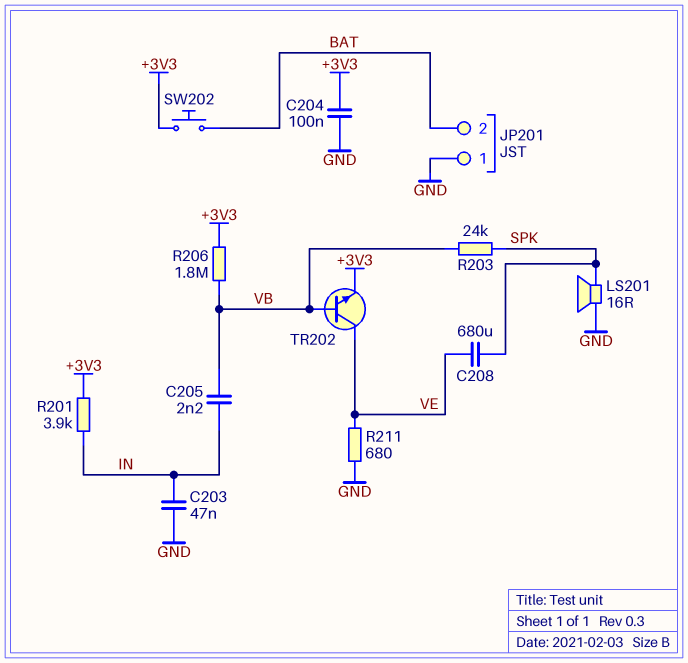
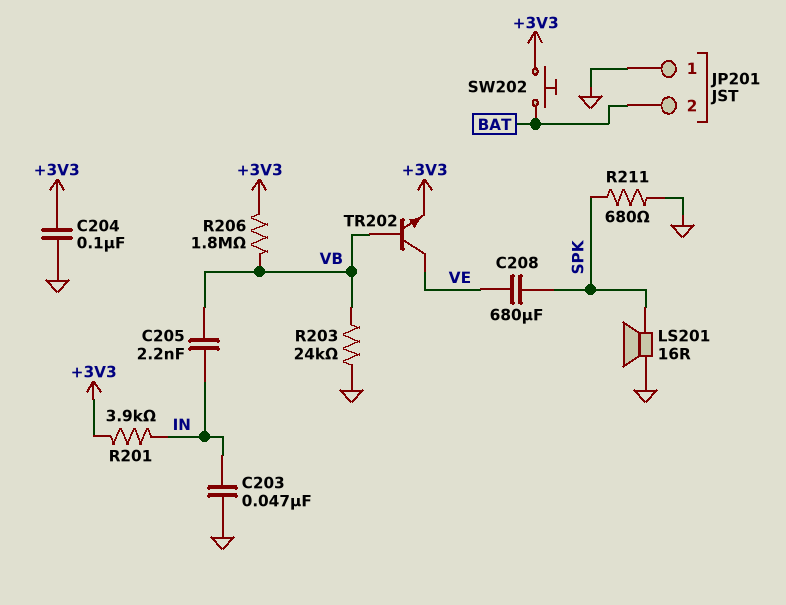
R203: 24k (SPK, VB) -> 24k (GND, VB)
R211: 680 (GND, VE) -> 680 (GND, SPK)

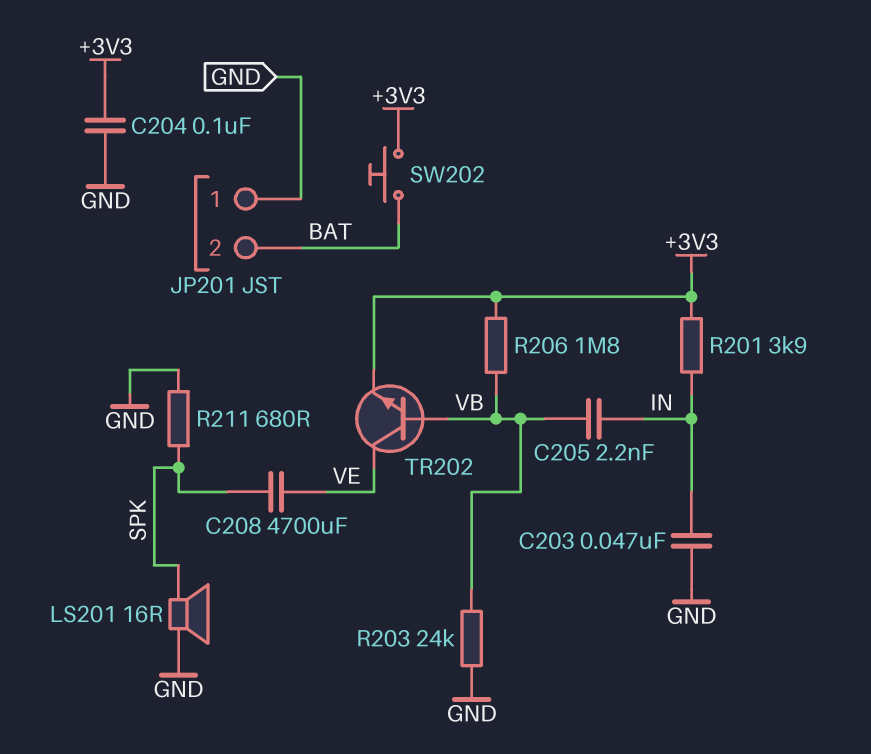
C208: 680uF (SPK, VE) -> 4700uF (SPK, VE)

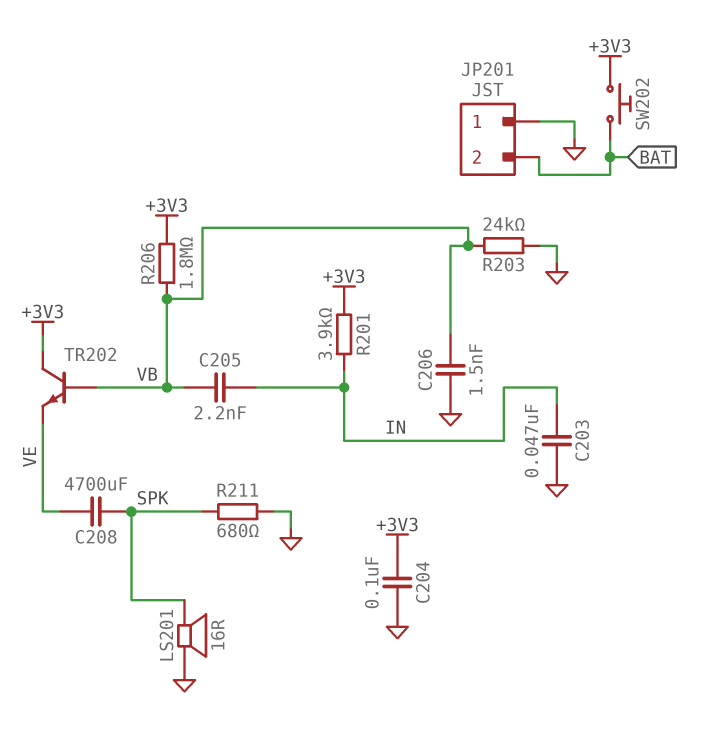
C206: none -> 1.5nF (GND, VB)
TR202: NPN (B VB, C VE, E +3V3) -> NPN (B VB, C +3V3, E VE)

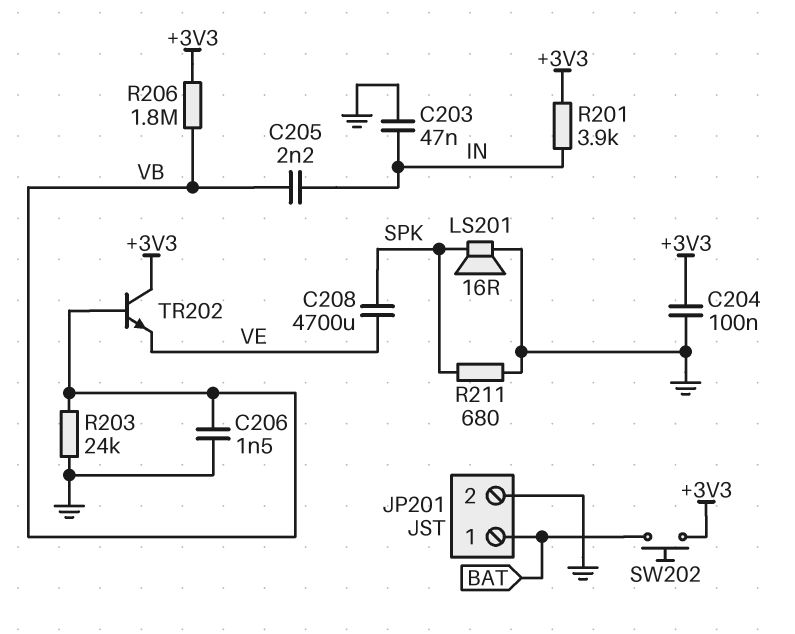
JP201 pin 1: GND -> BAT
JP201 pin 2: BAT -> GND

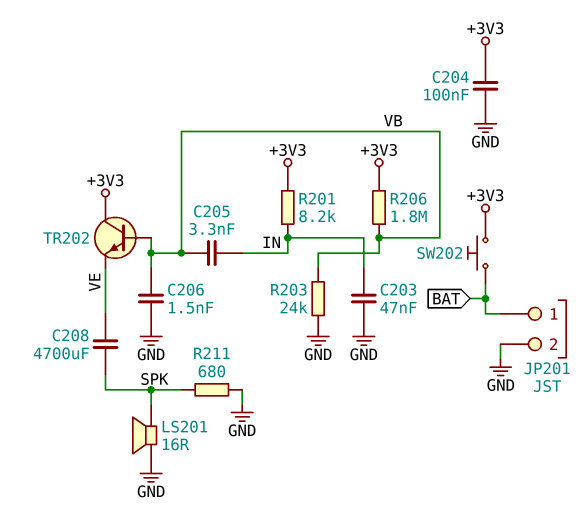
C205: 2.2nF (IN, VB) -> 3.3nF (IN, VB)
R201: 3.9k (+3V3, IN) -> 8.2k (+3V3, IN)

